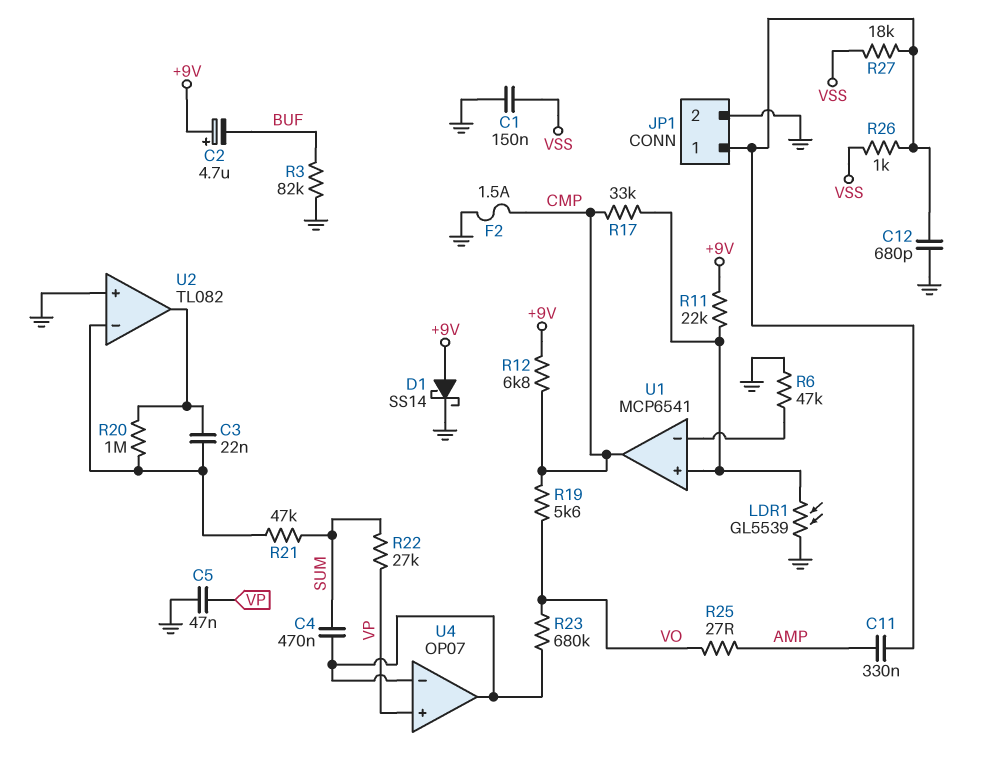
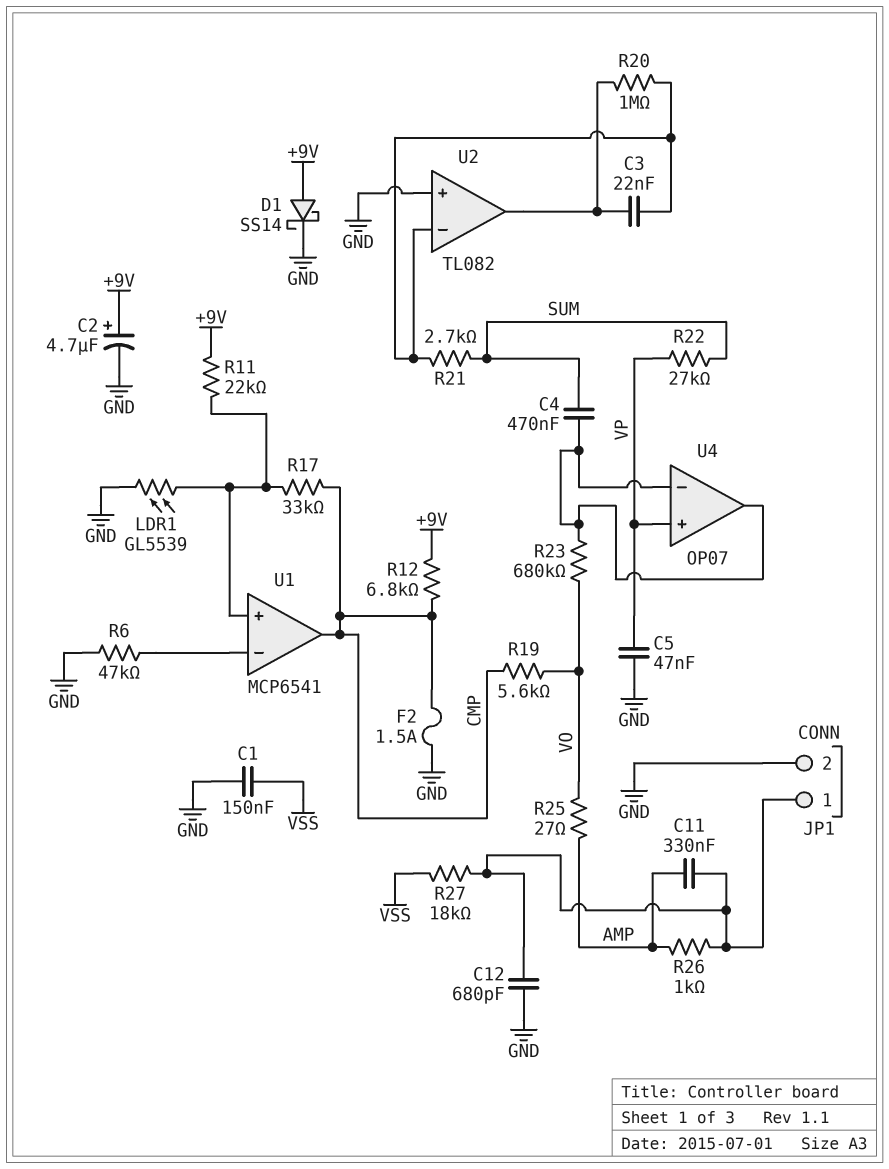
C2: 4.7uF (plus +9V, minus BUF) -> 4.7uF (plus +9V, minus GND)
R3: 82k (BUF, GND) -> none
R21: 47k (SUM, U2/in-) -> 2.7k (SUM, U2/in-)
R26: 1k (JP1/1, VSS) -> 1k (AMP, JP1/1)

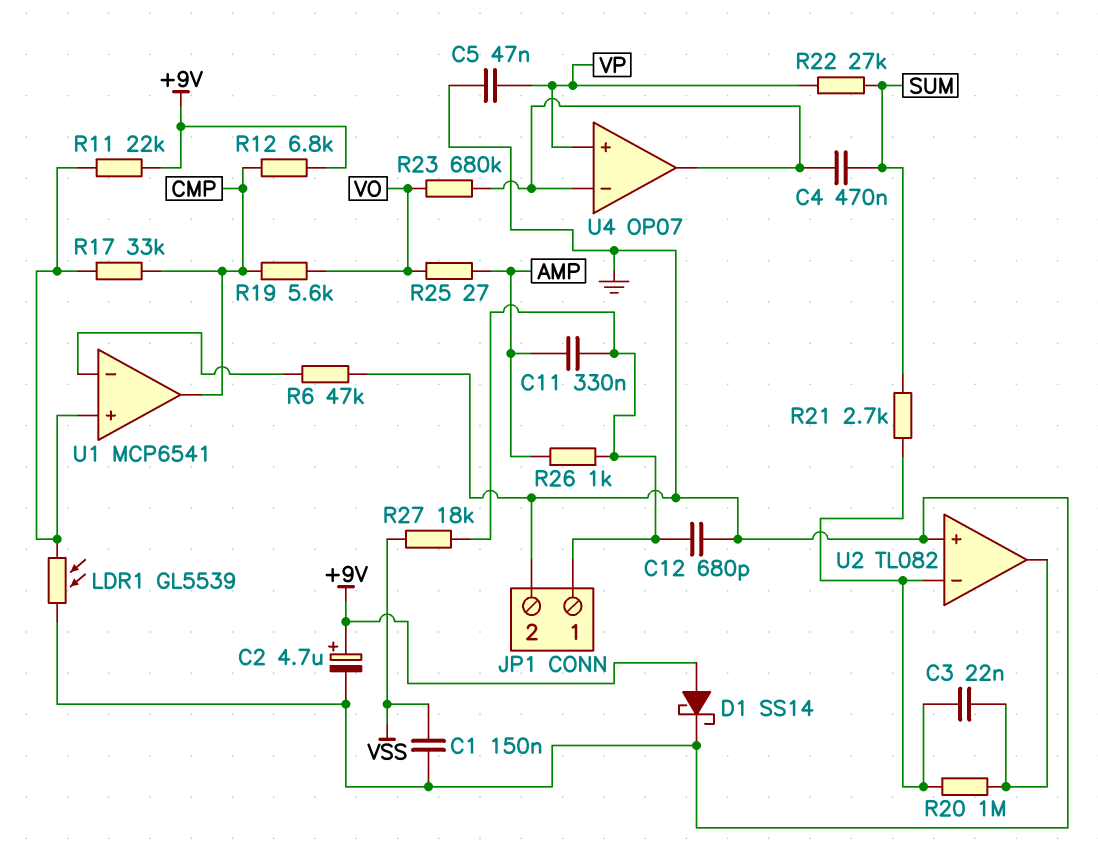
F2: 1.5A (CMP, GND) -> none

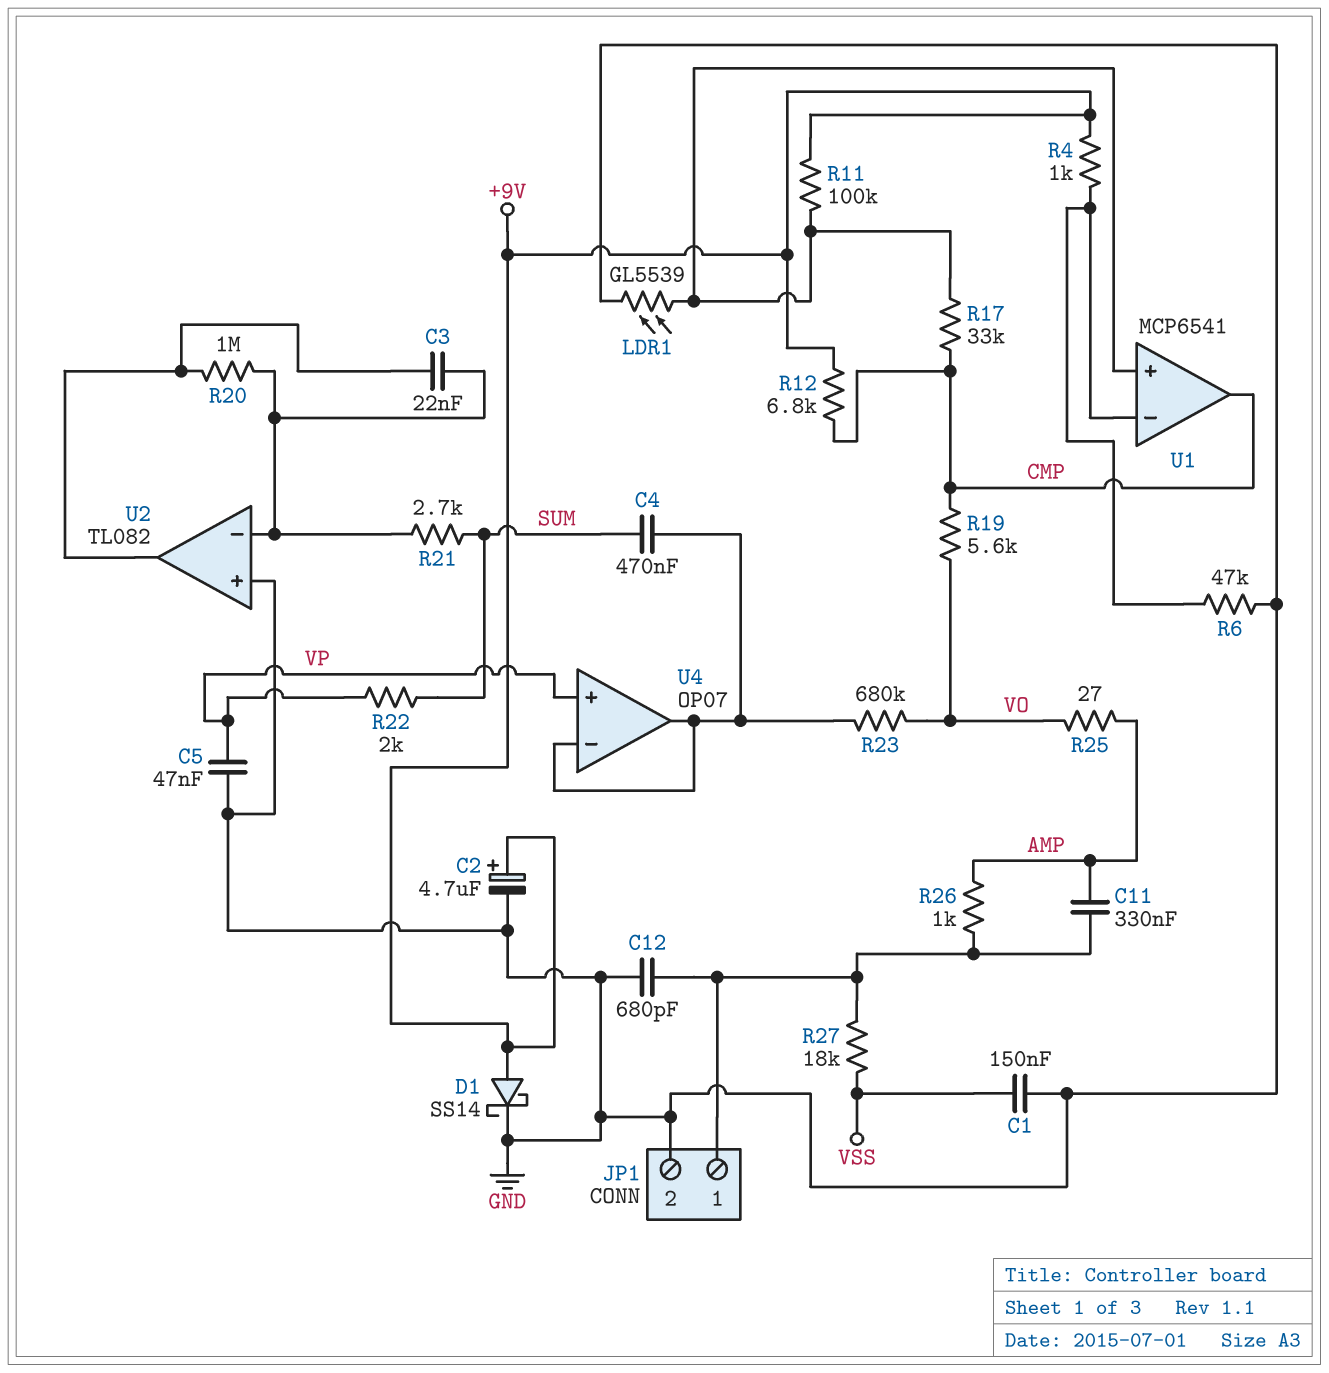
R4: none -> 1k (+9V, U1/in-)
R11: 22k (+9V, U1/in+) -> 100k (+9V, U1/in+)
R22: 27k (SUM, VP) -> 2k (SUM, VP)

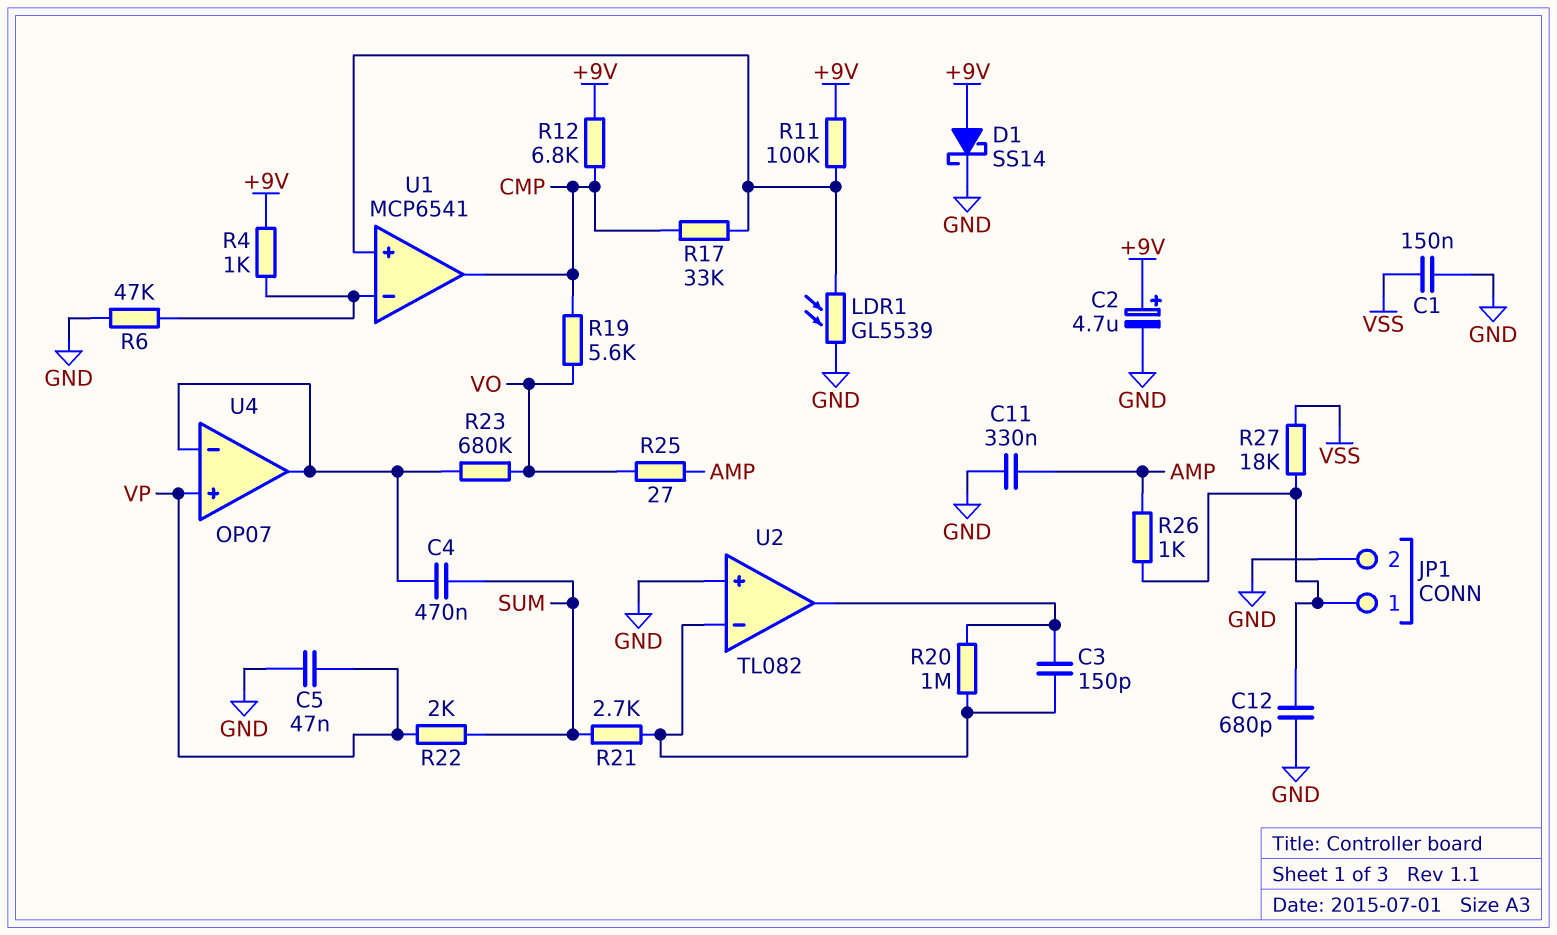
C3: 22nF (U2/in-, U2/out) -> 150pF (U2/in-, U2/out)
C11: 330nF (AMP, JP1/1) -> 330nF (AMP, GND)

